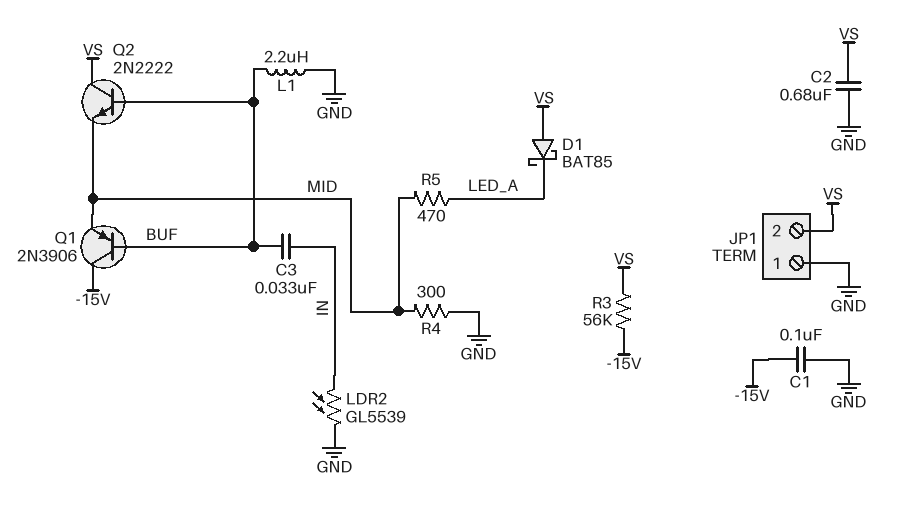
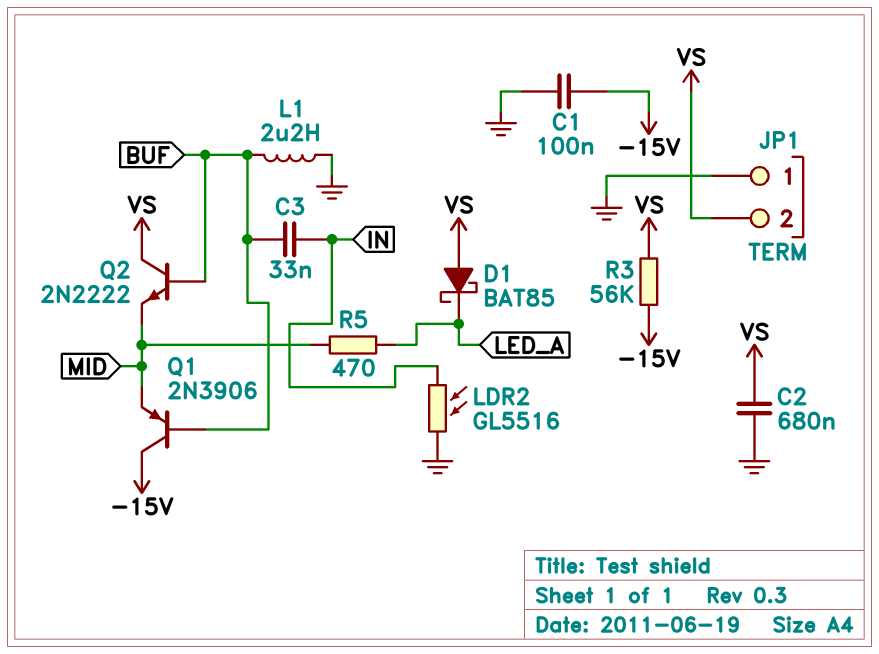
LDR2: GL5539 (GND, IN) -> GL5516 (GND, IN)
R4: 300 (GND, MID) -> none

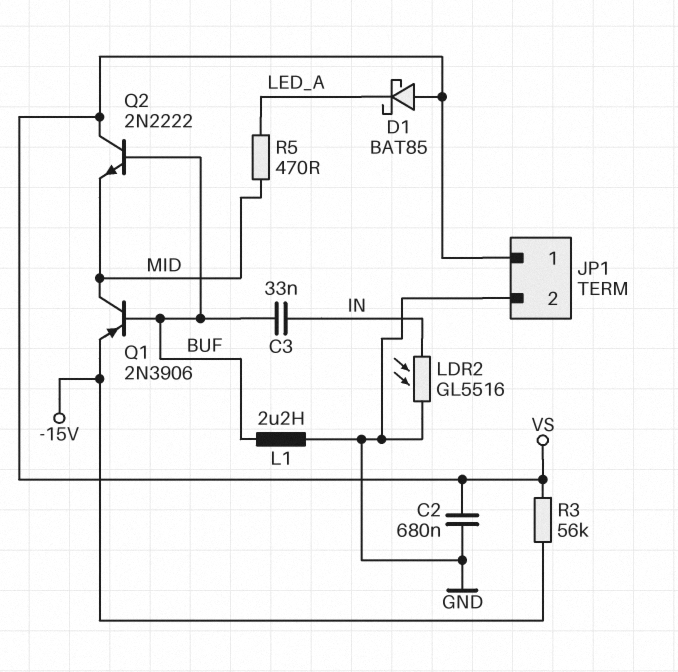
C1: 100nF (-15V, GND) -> none
JP1 pin 1: GND -> VS
JP1 pin 2: VS -> GND
Q1: PNP 2N3906 (B BUF, C -15V, E MID) -> PNP 2N3906 (B BUF, C MID, E -15V)

